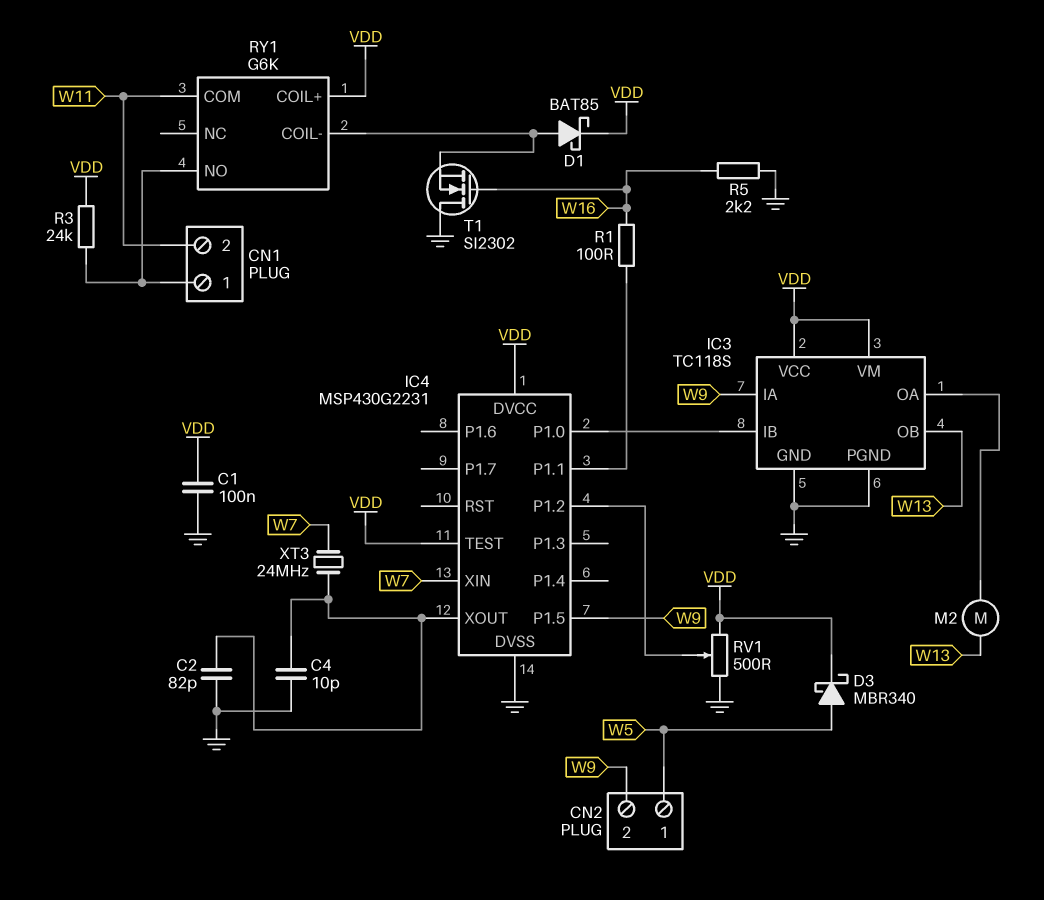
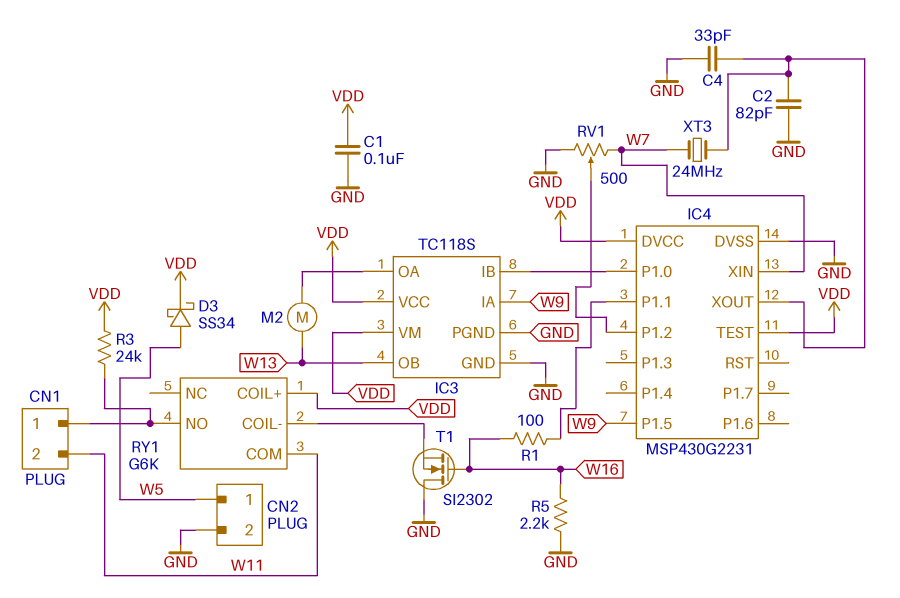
C4: 10pF (GND, IC4/XOUT) -> 33pF (GND, IC4/XOUT)
CN2 pin 2: W9 -> GND
D1: schottky BAT85 (A RY1/COIL-, K VDD) -> none
D3: schottky MBR340 (A W5, K VDD) -> schottky SS34 (A W5, K VDD)
RV1: 500 (GND, VDD, wiper IC4/P1.2) -> 500 (GND, W7, wiper IC4/P1.2)

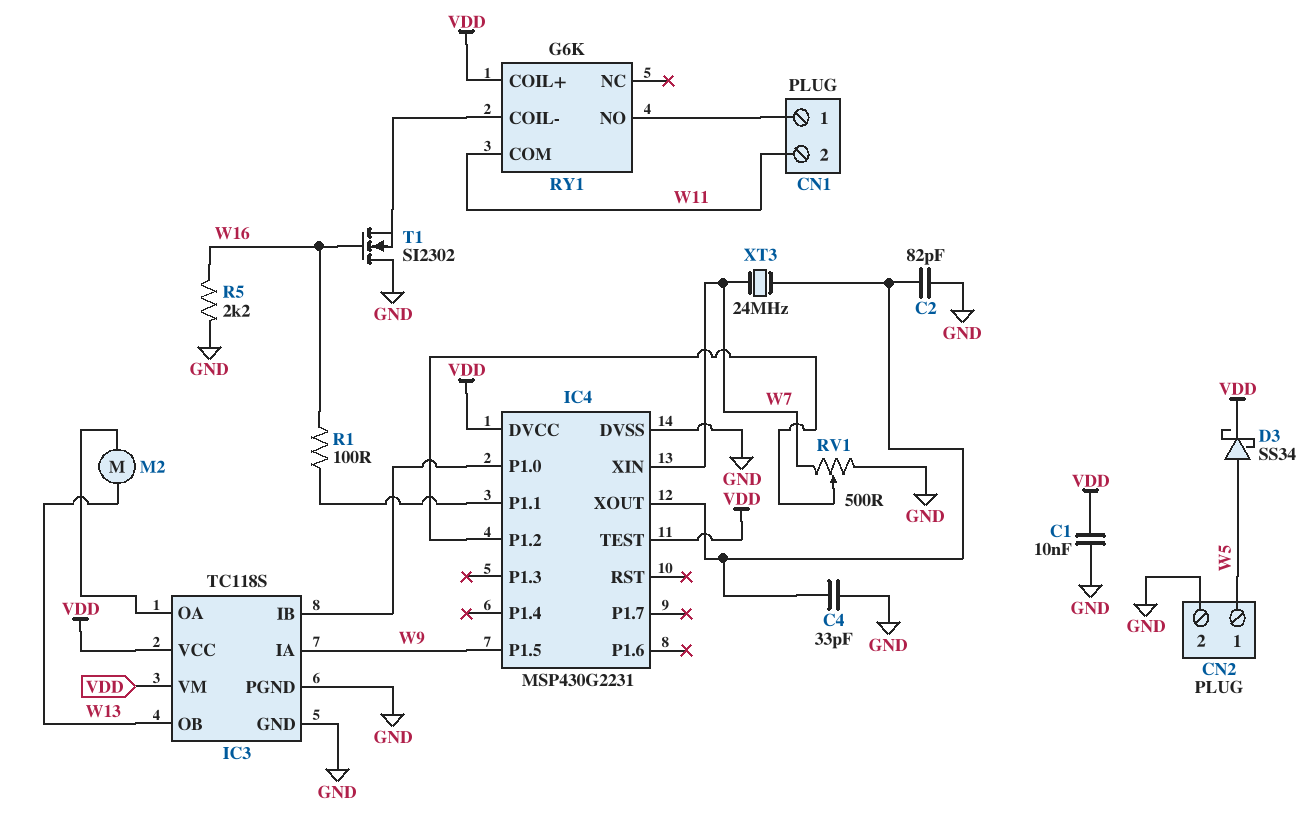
C1: 100nF (GND, VDD) -> 10nF (GND, VDD)
R3: 24k (CN1/1, VDD) -> none

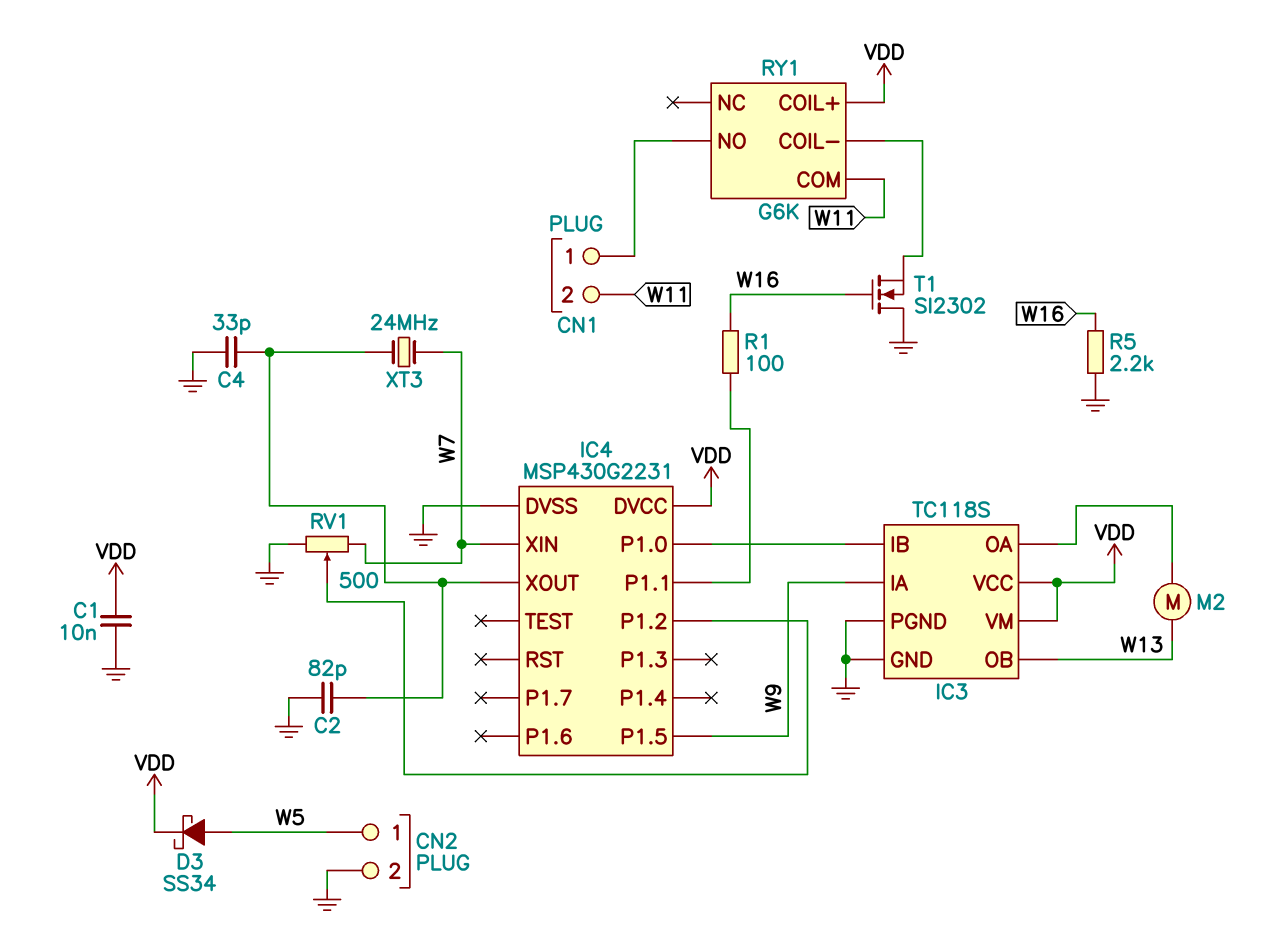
IC4 pin TEST: VDD -> none

